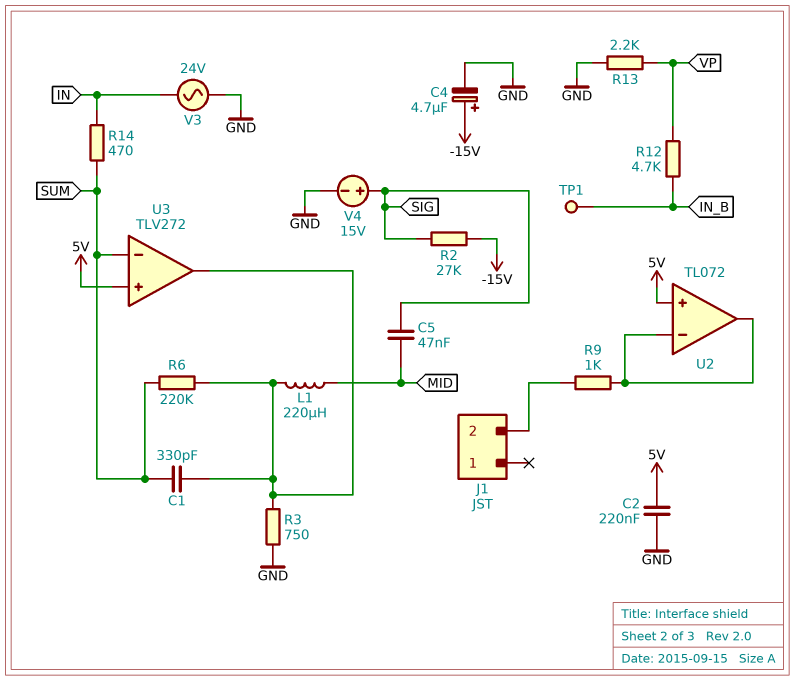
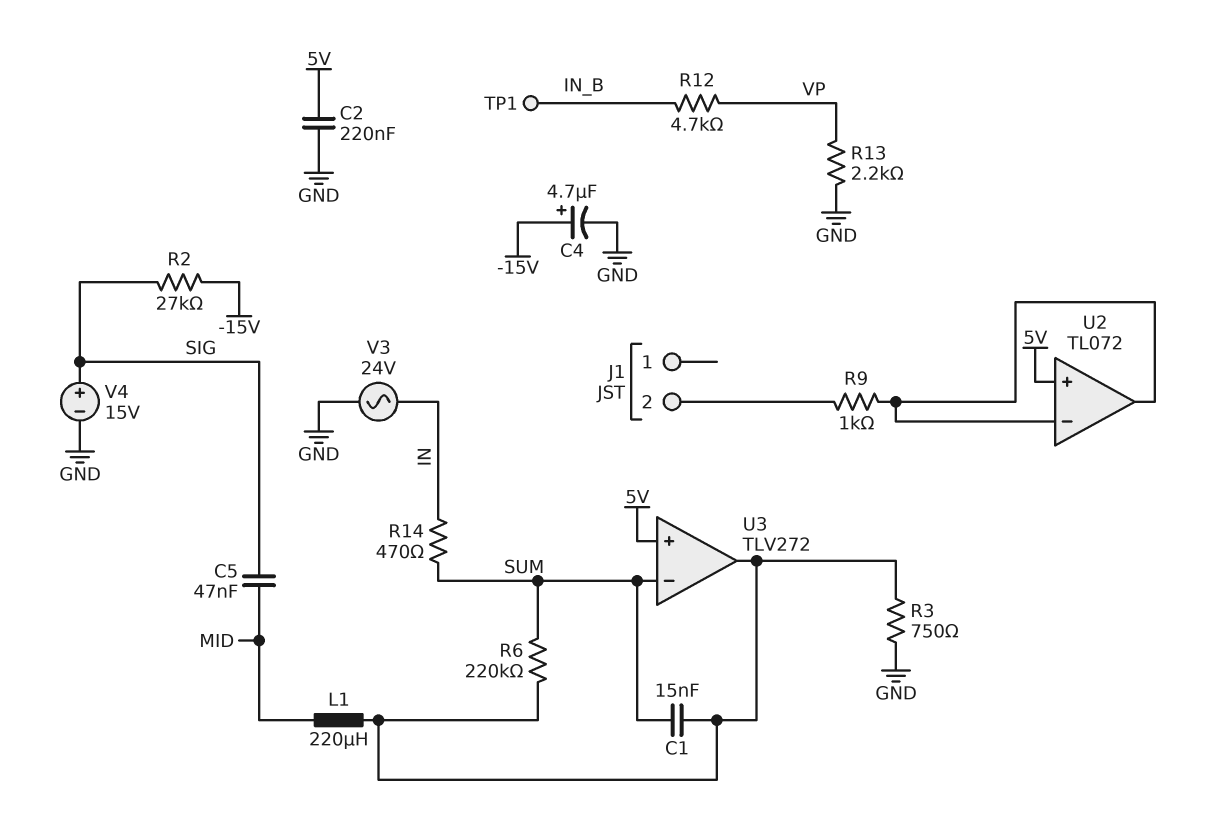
C1: 330pF (SUM, U3/out) -> 15nF (SUM, U3/out)

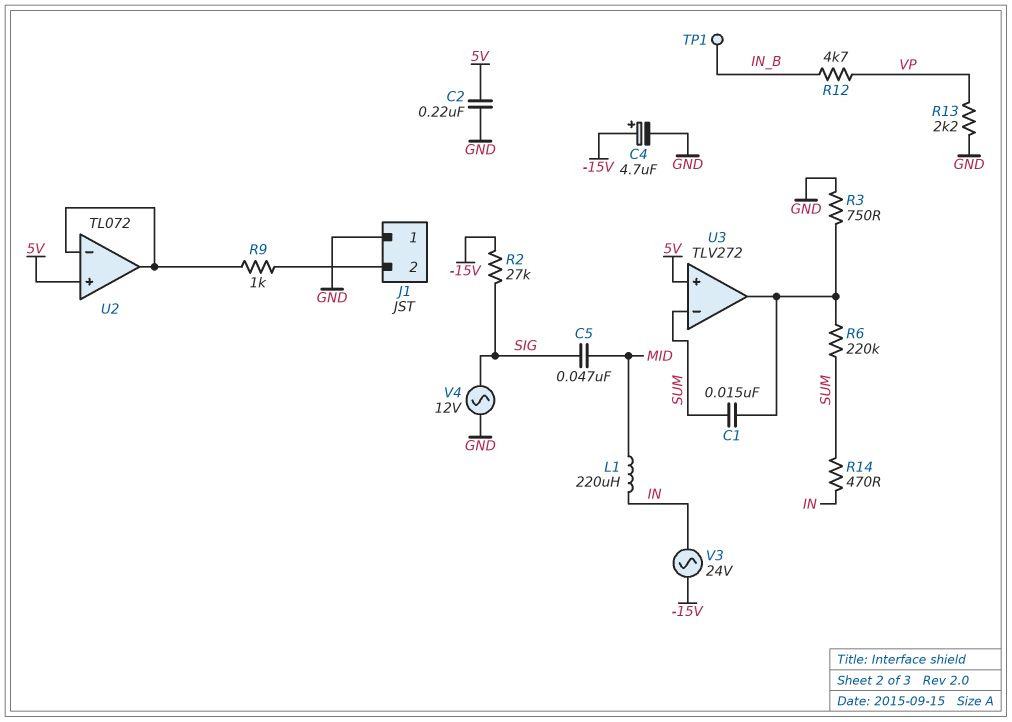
J1 pin 1: none -> GND
L1: 220uH (MID, U3/out) -> 220uH (IN, MID)
V3: AC 24V (GND, IN) -> AC 24V (-15V, IN)
V4: 15V (plus SIG, minus GND) -> AC 12V (GND, SIG)

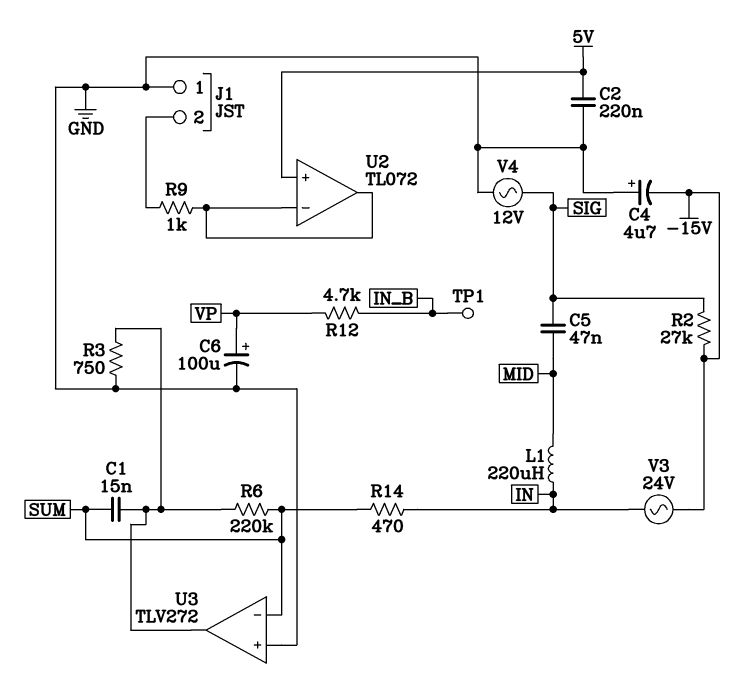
C4: 4.7uF (plus -15V, minus GND) -> 4.7uF (plus GND, minus -15V)
C6: none -> 100uF (plus VP, minus GND)
R13: 2.2k (GND, VP) -> none
U3 pin in+: 5V -> GND

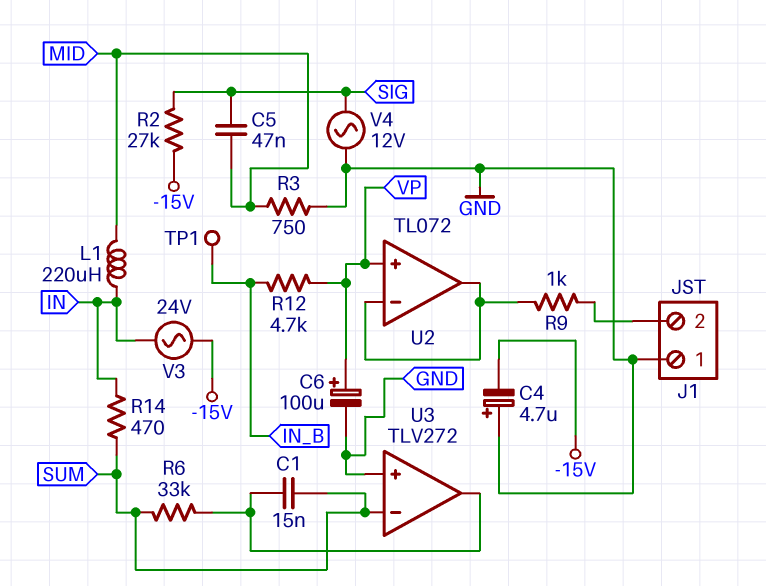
C2: 220nF (5V, GND) -> none
R3: 750 (GND, U3/out) -> 750 (GND, MID)
R6: 220k (SUM, U3/out) -> 33k (SUM, U3/out)
U2 pin in+: 5V -> VP

